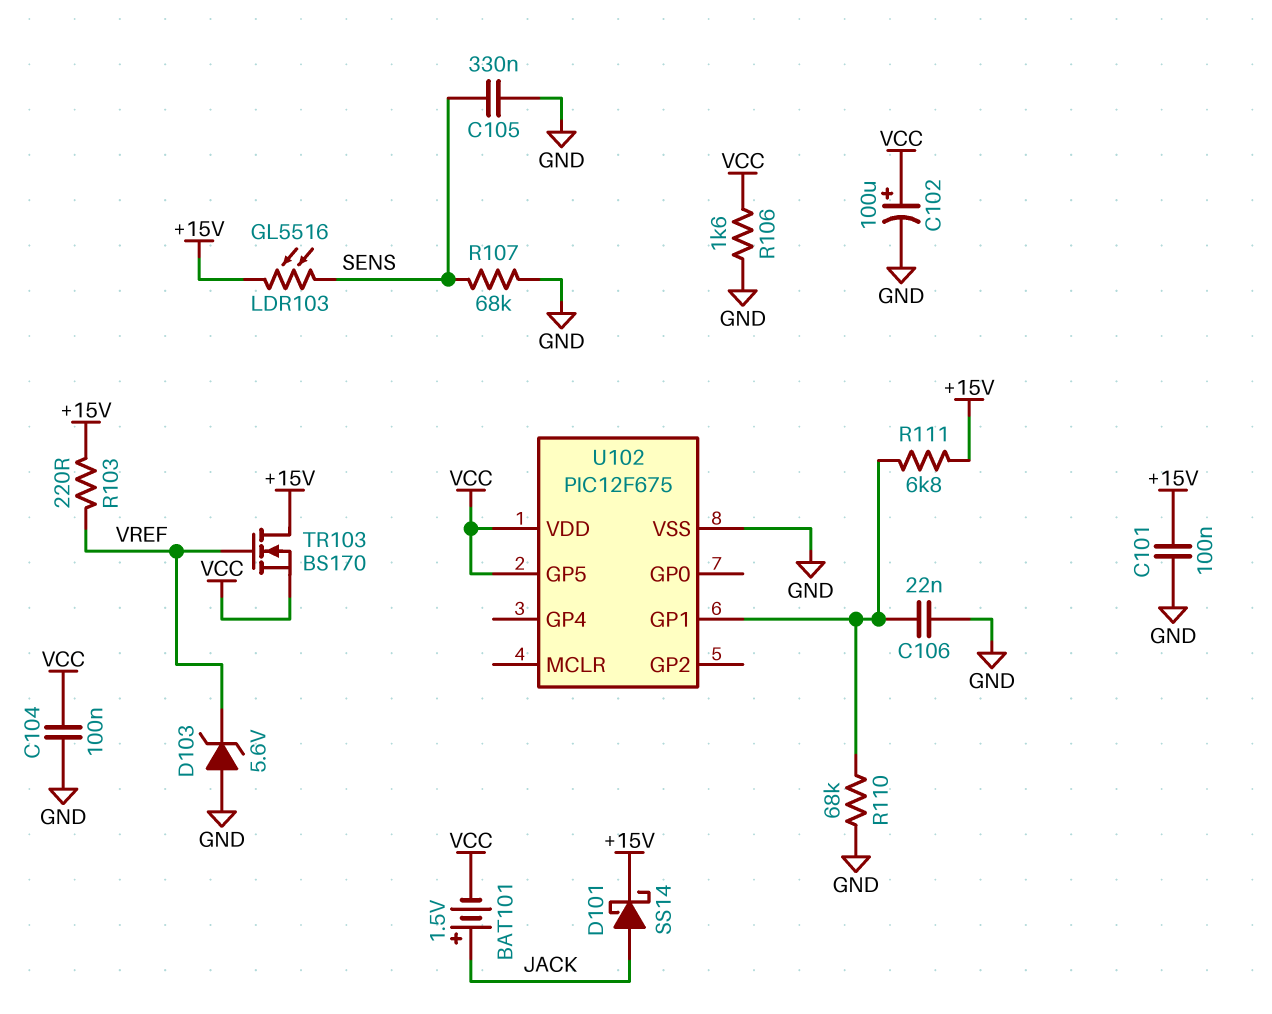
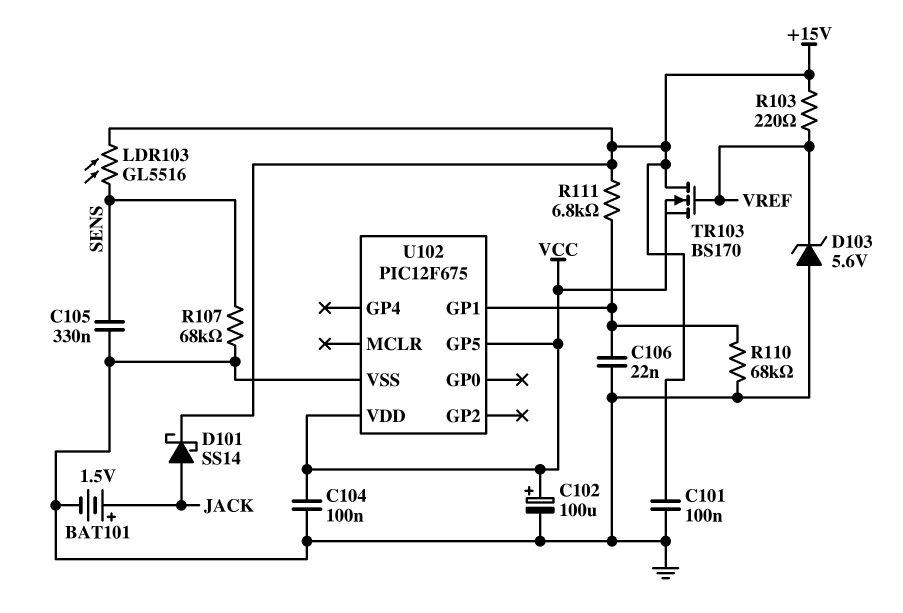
BAT101: 1.5V (plus JACK, minus VCC) -> 1.5V (plus JACK, minus GND)
R106: 1.6k (GND, VCC) -> none

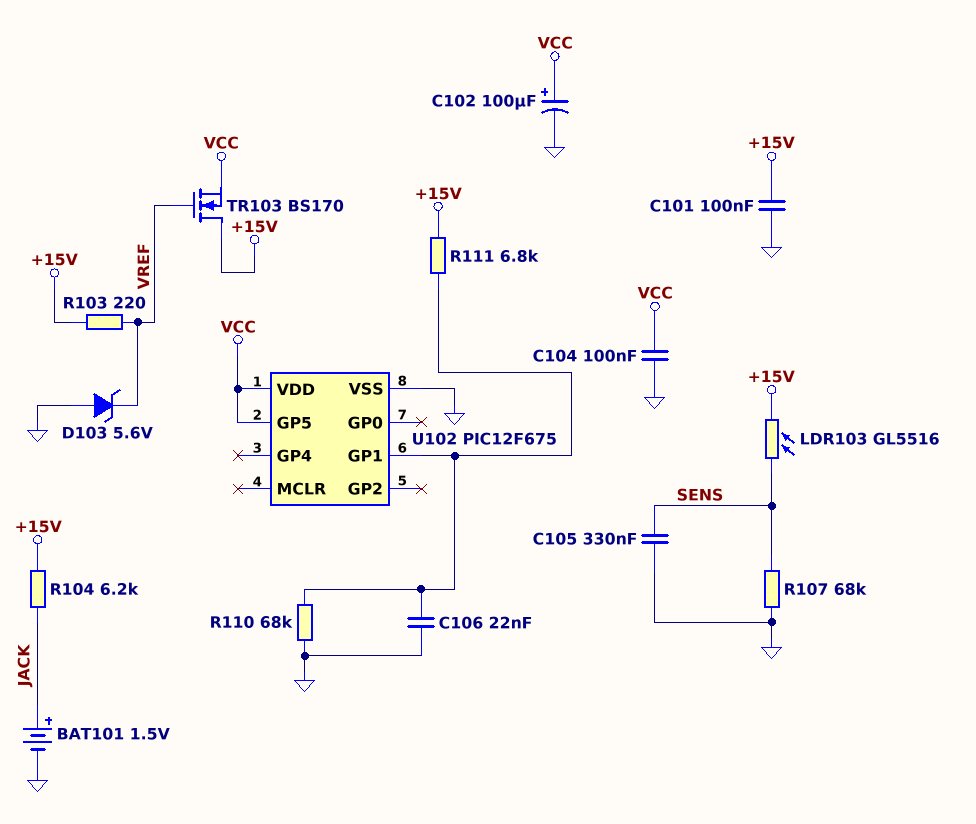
D101: schottky SS14 (A JACK, K +15V) -> none
R104: none -> 6.2k (+15V, JACK)

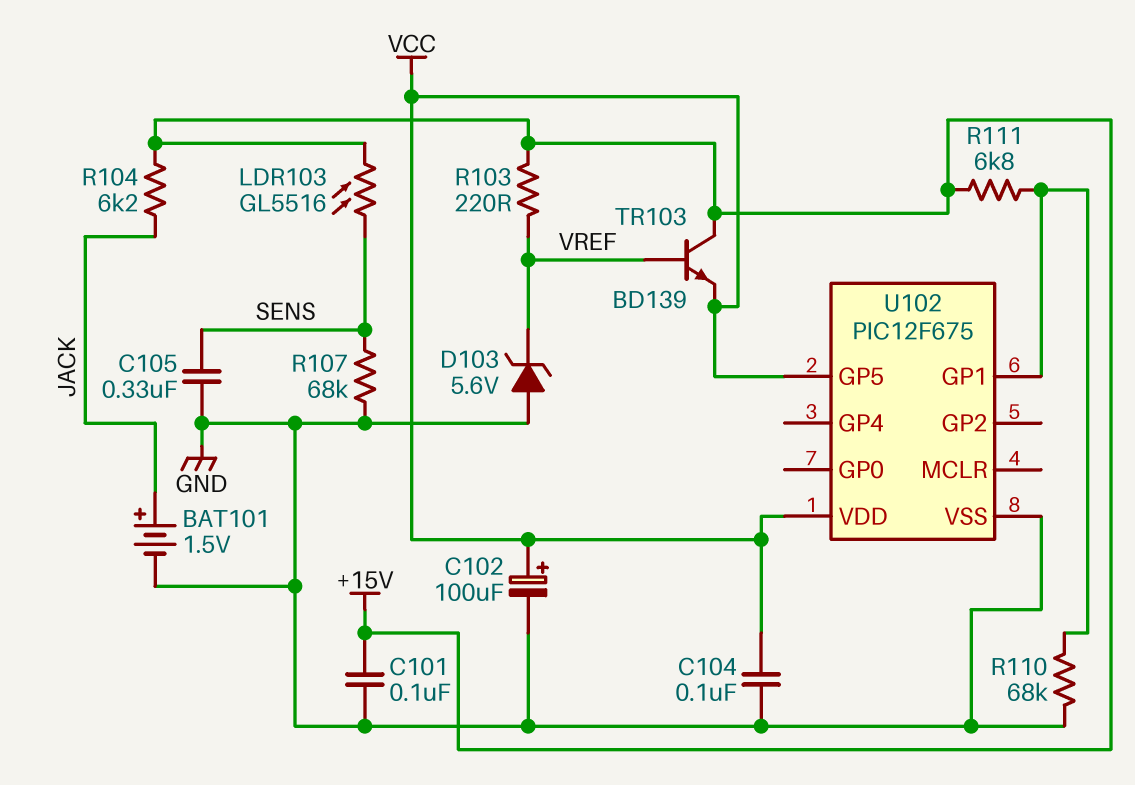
C106: 22nF (GND, U102/GP1) -> none
TR103: NMOS BS170 (G VREF, D +15V, S VCC) -> NPN BD139 (B VREF, C +15V, E VCC)

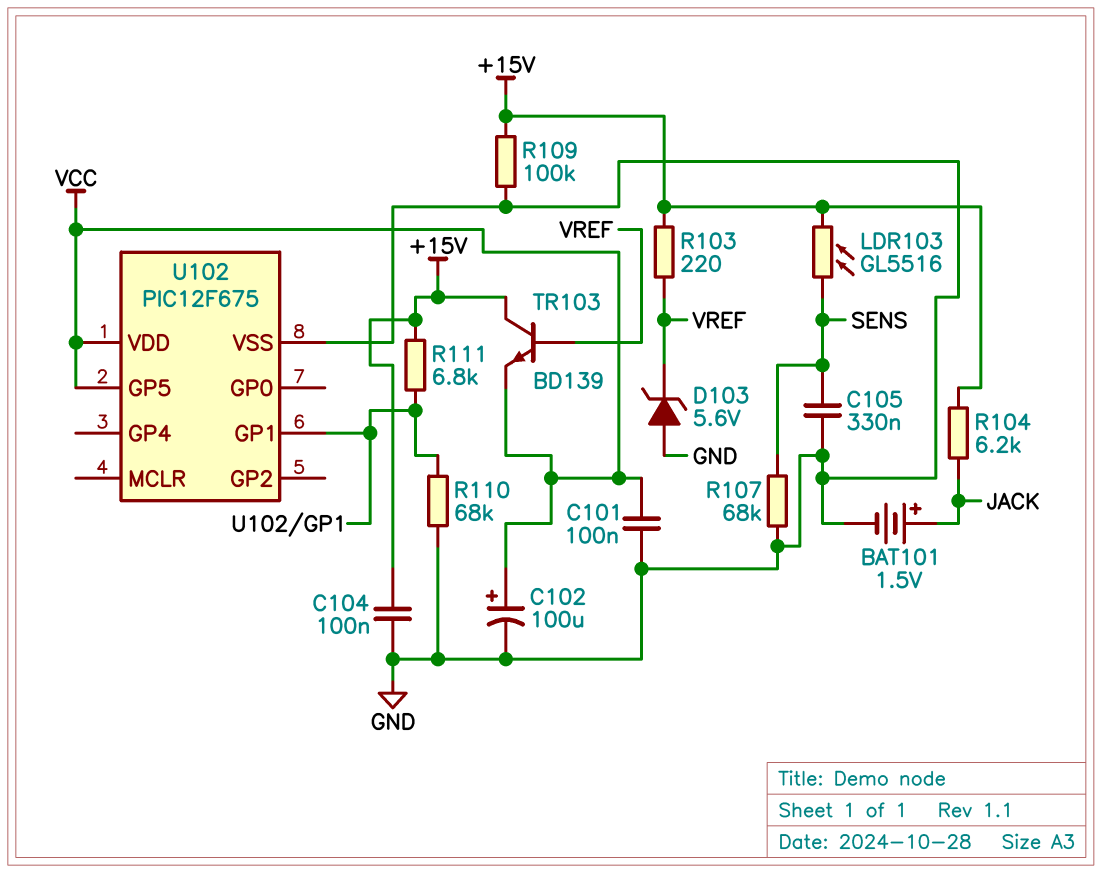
C101: 100nF (+15V, GND) -> 100nF (GND, VCC)
C104: 100nF (GND, VCC) -> 100nF (+15V, GND)
R109: none -> 100k (+15V, GND)

